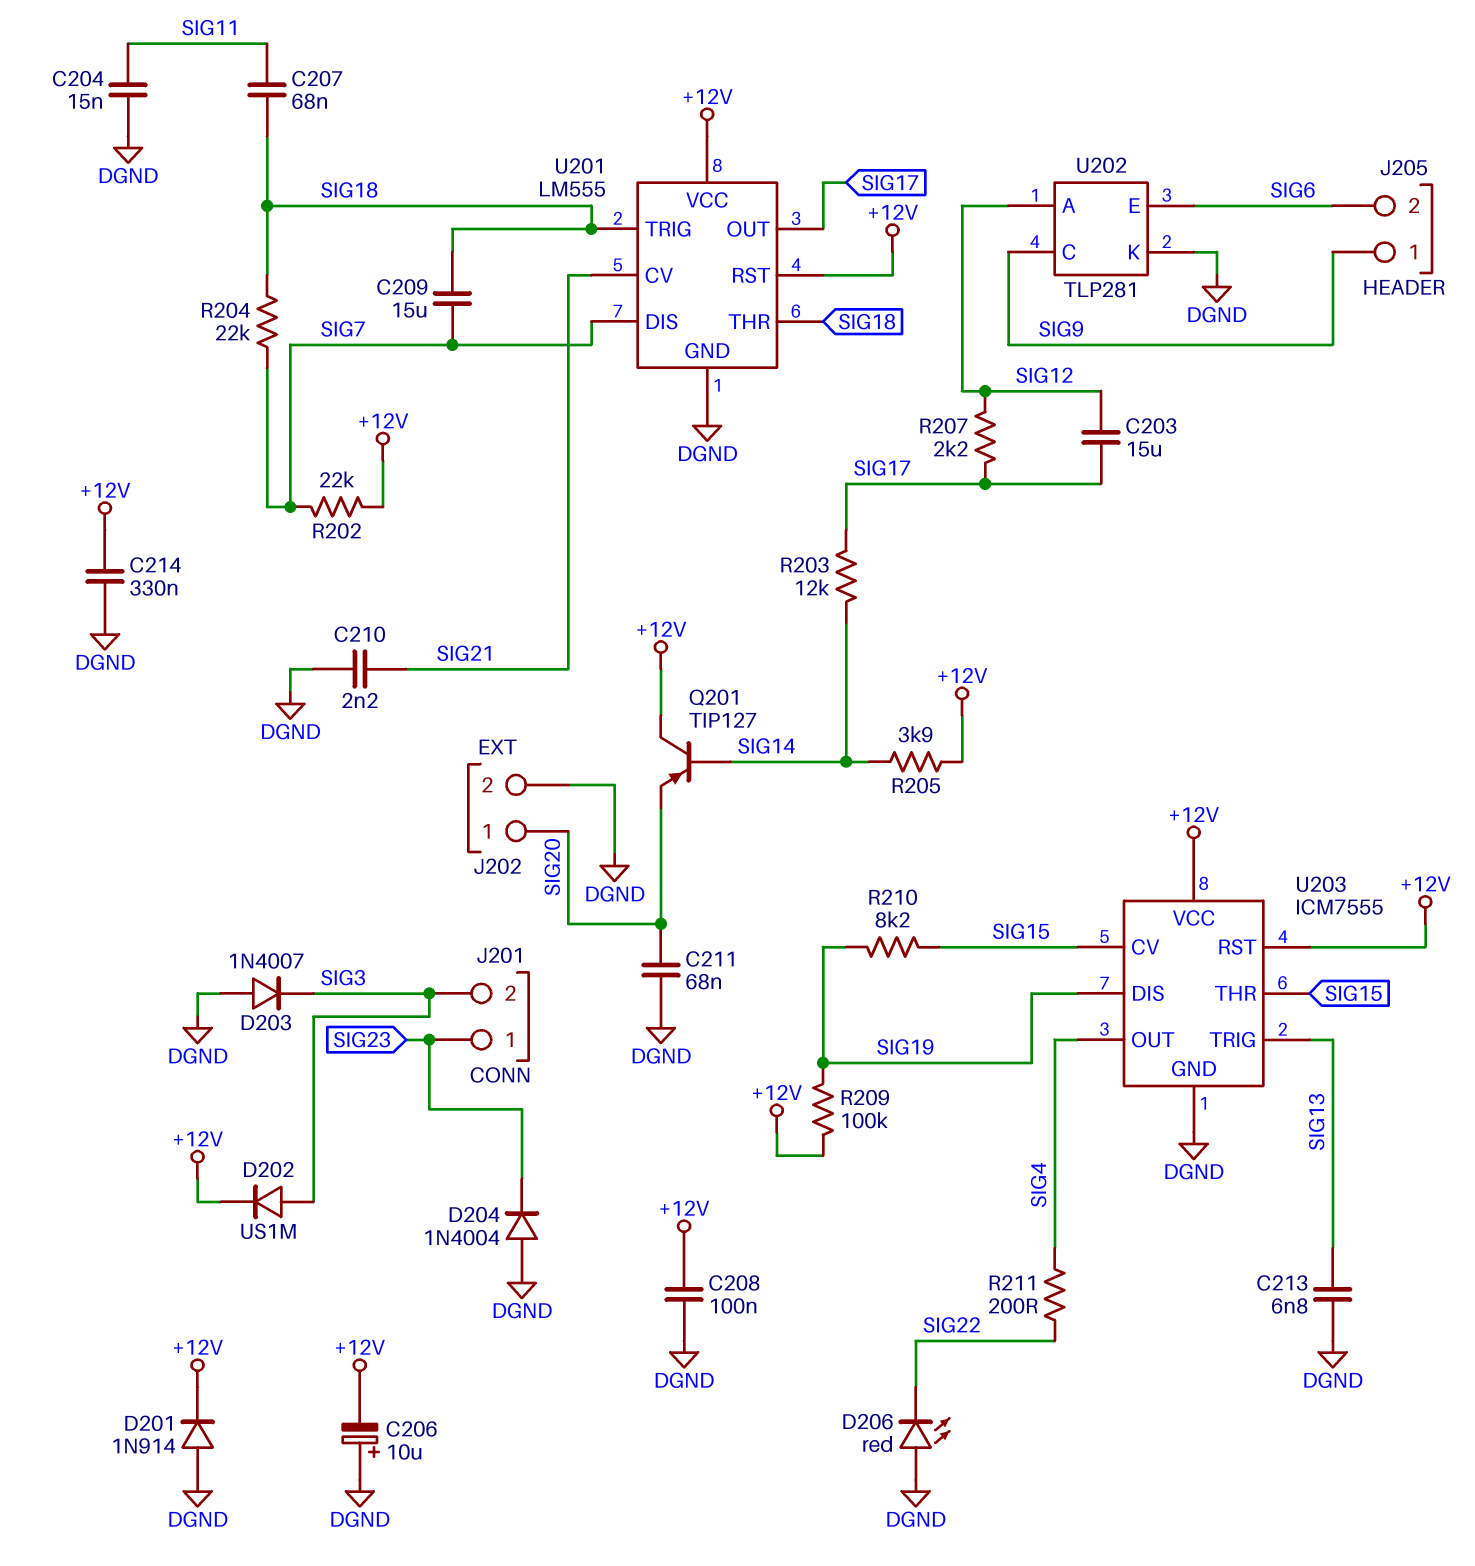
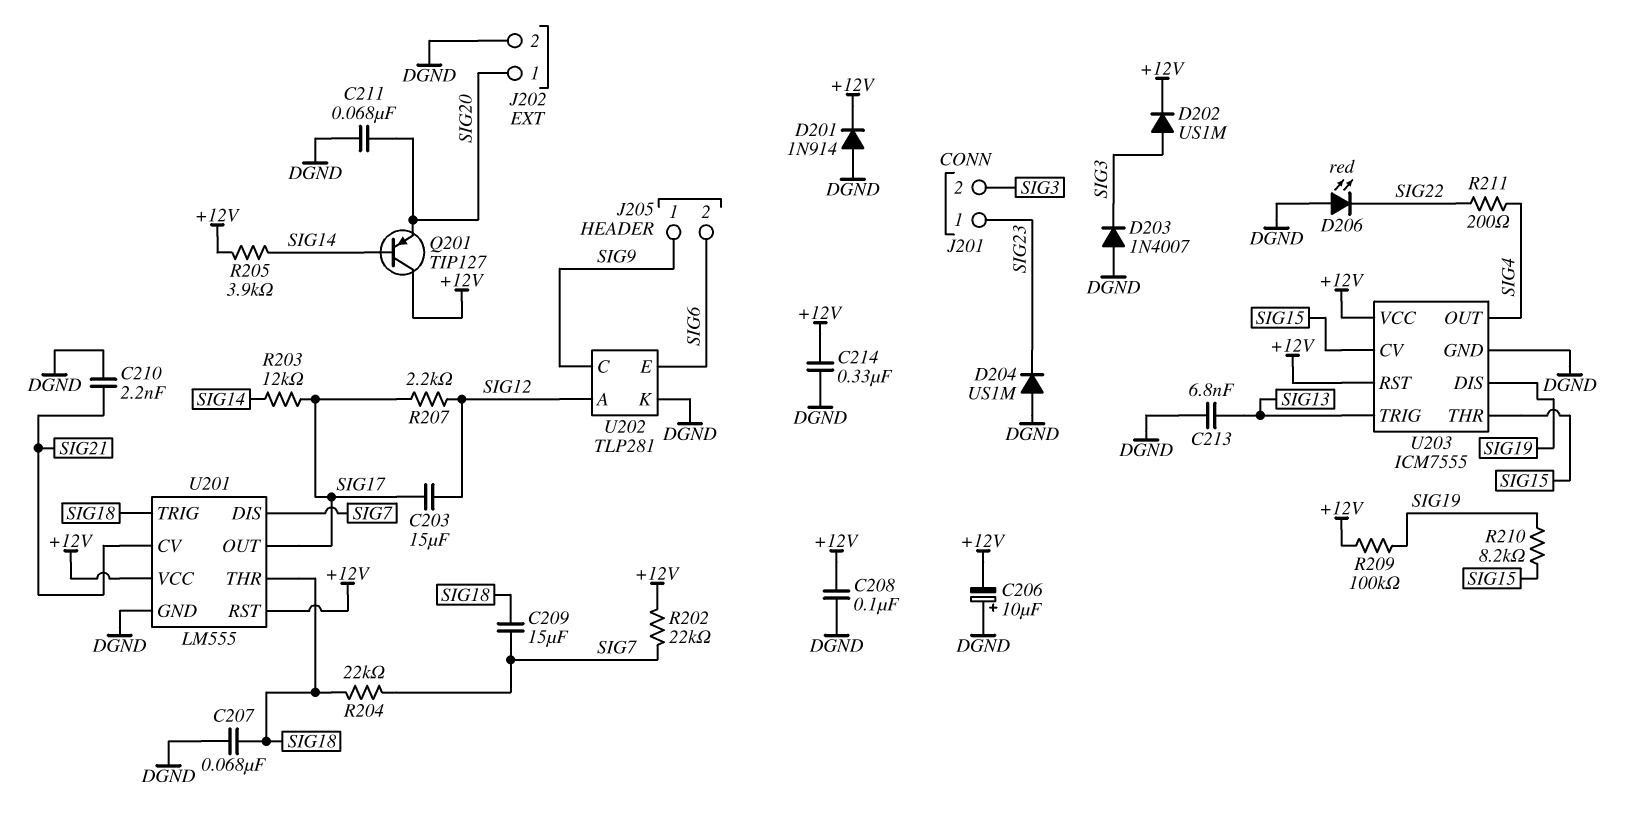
C204: 15nF (DGND, SIG11) -> none
C207: 68nF (SIG11, SIG18) -> 68nF (DGND, SIG18)
D204: diode 1N4004 (A DGND, K SIG23) -> diode US1M (A DGND, K SIG23)

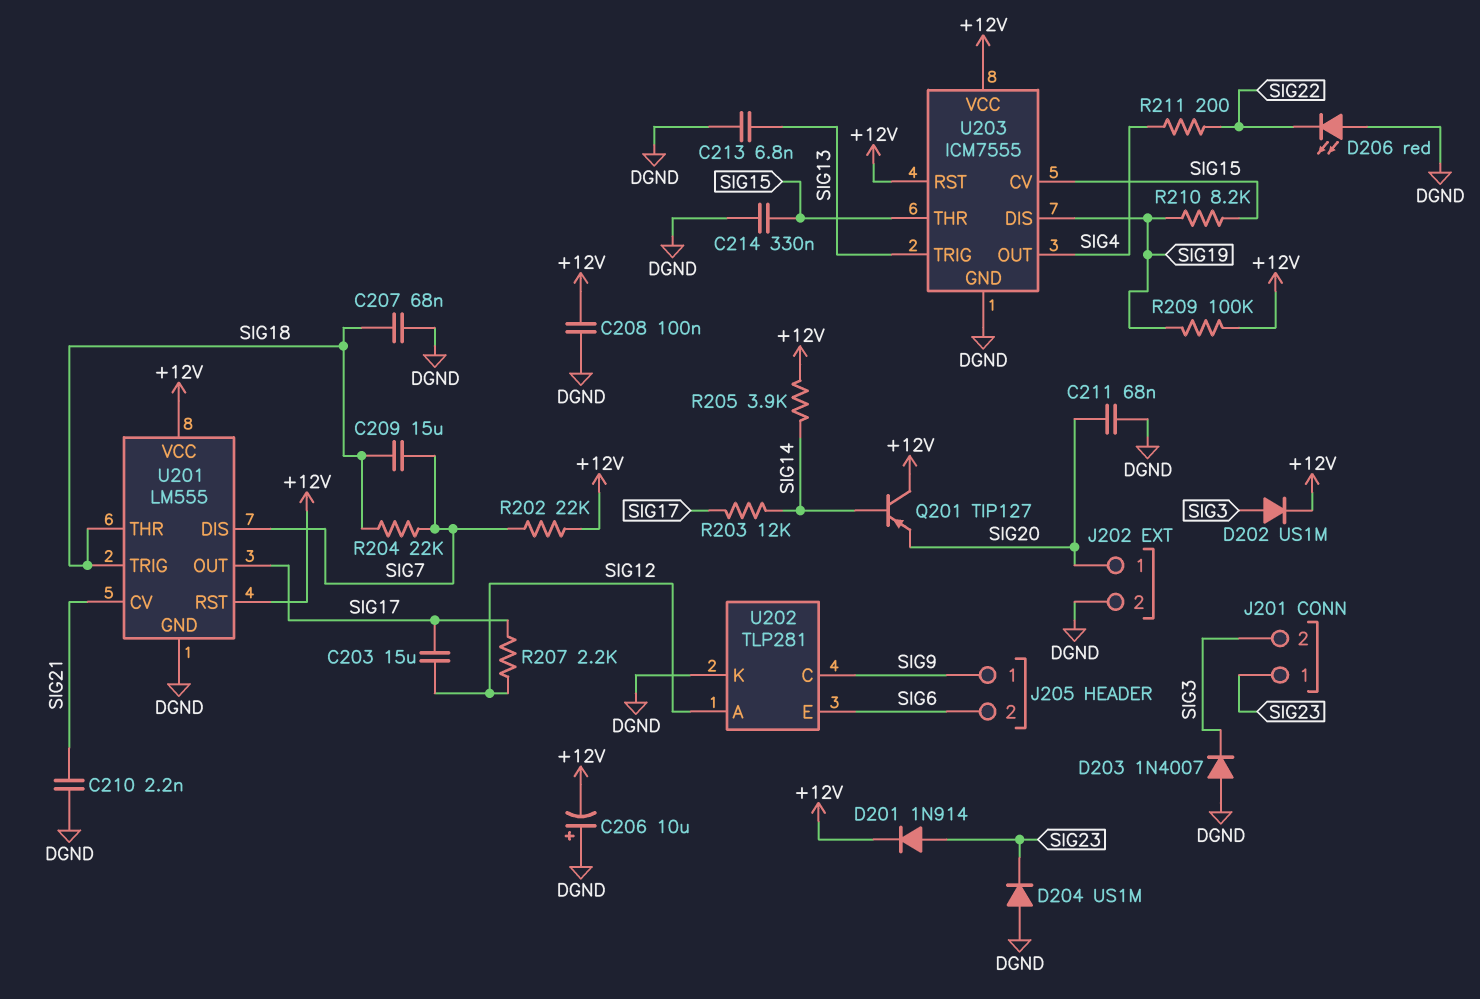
C214: 330nF (+12V, DGND) -> 330nF (DGND, SIG15)
D201: diode 1N914 (A DGND, K +12V) -> diode 1N914 (A SIG23, K +12V)

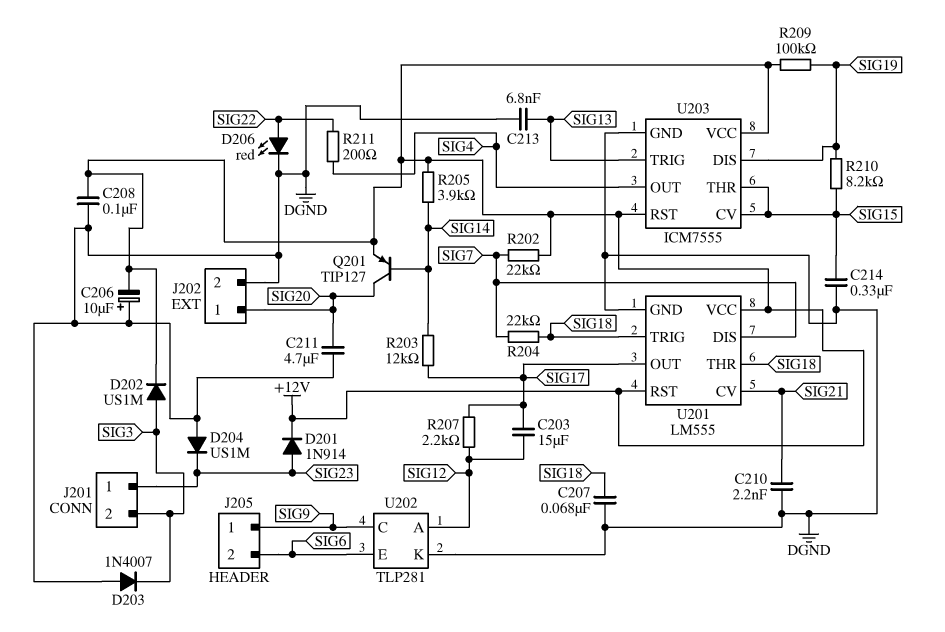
C209: 15uF (SIG7, SIG18) -> none
C211: 68nF (DGND, SIG20) -> 4.7uF (DGND, SIG20)
D206: LED red (A DGND, K SIG22) -> LED red (A SIG22, K DGND)
Q201: PNP TIP127 (B SIG14, C +12V, E SIG20) -> PNP TIP127 (B SIG14, C SIG20, E +12V)

